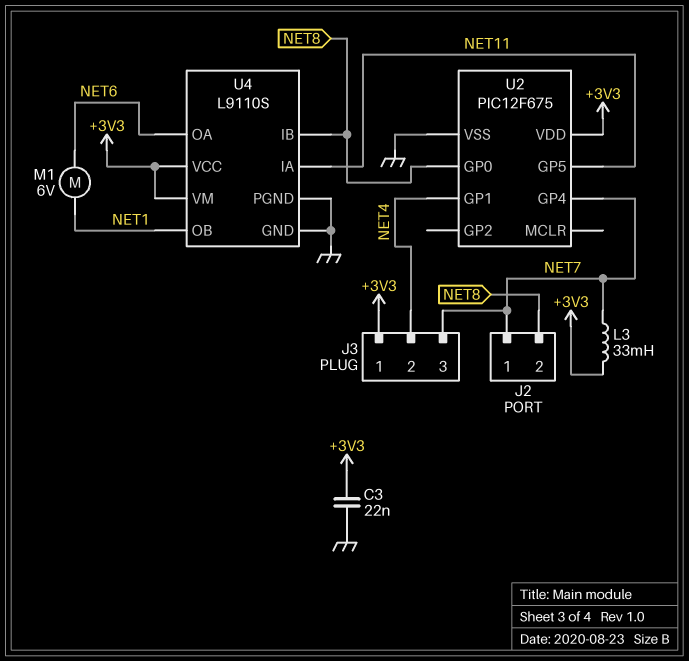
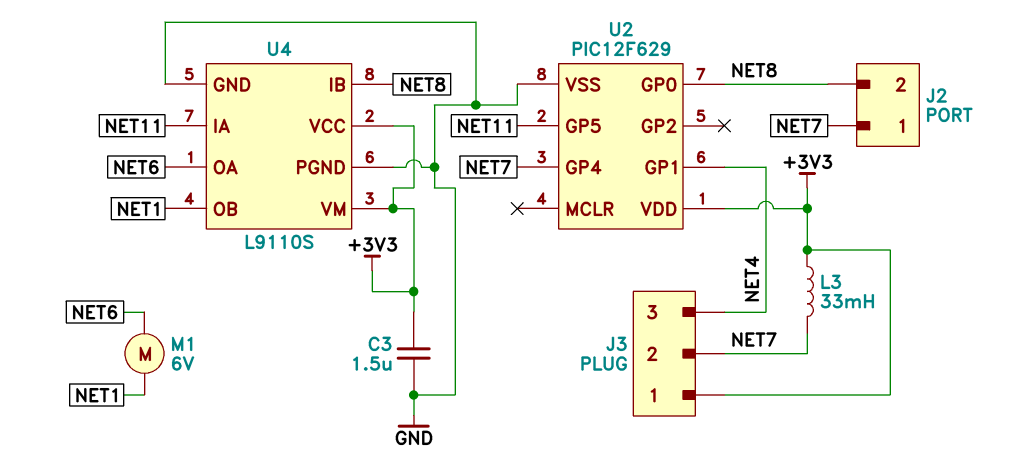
C3: 22nF (+3V3, GND) -> 1.5uF (+3V3, GND)
J3 pin 2: NET4 -> NET7
J3 pin 3: NET7 -> NET4
U2: PIC12F675 -> PIC12F629

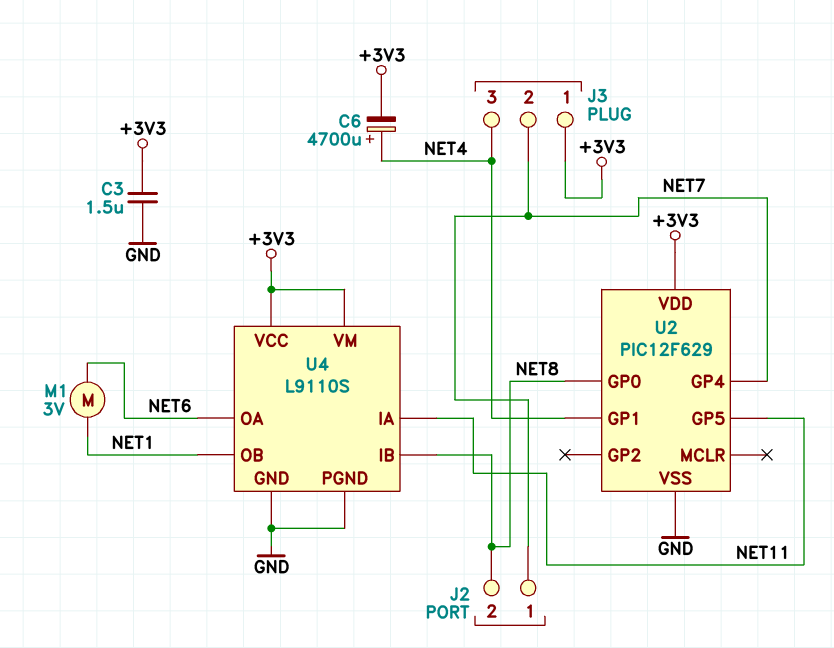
C6: none -> 4700uF (plus NET4, minus +3V3)
L3: 33mH (+3V3, NET7) -> none
M1: motor 6V (NET1, NET6) -> motor 3V (NET1, NET6)

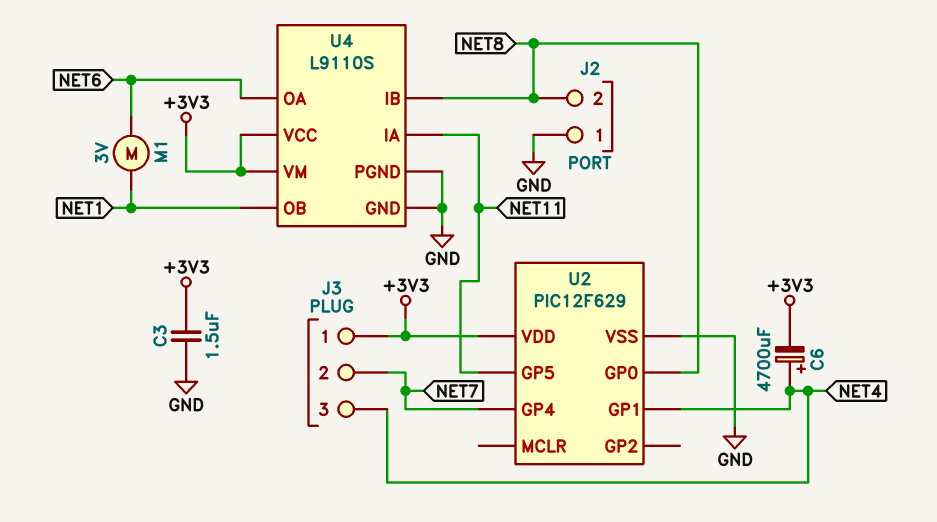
J2 pin 1: NET7 -> GND

